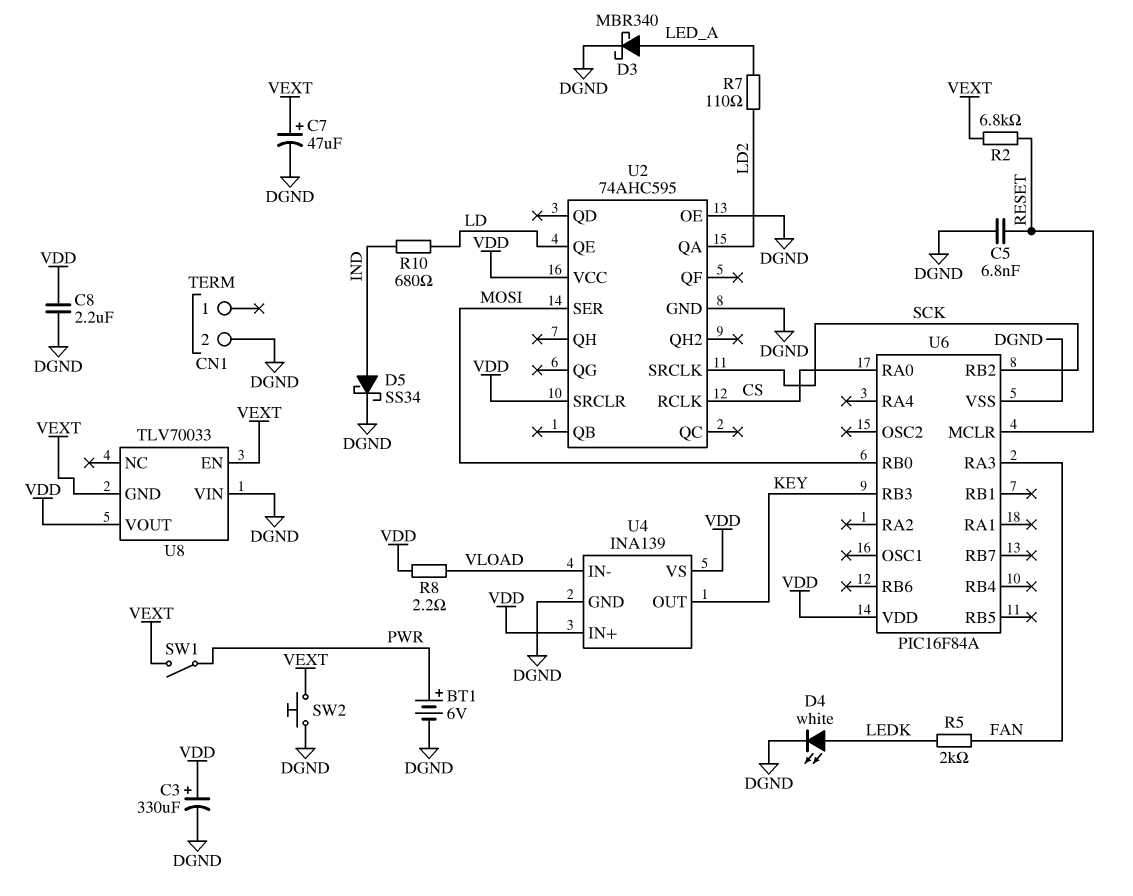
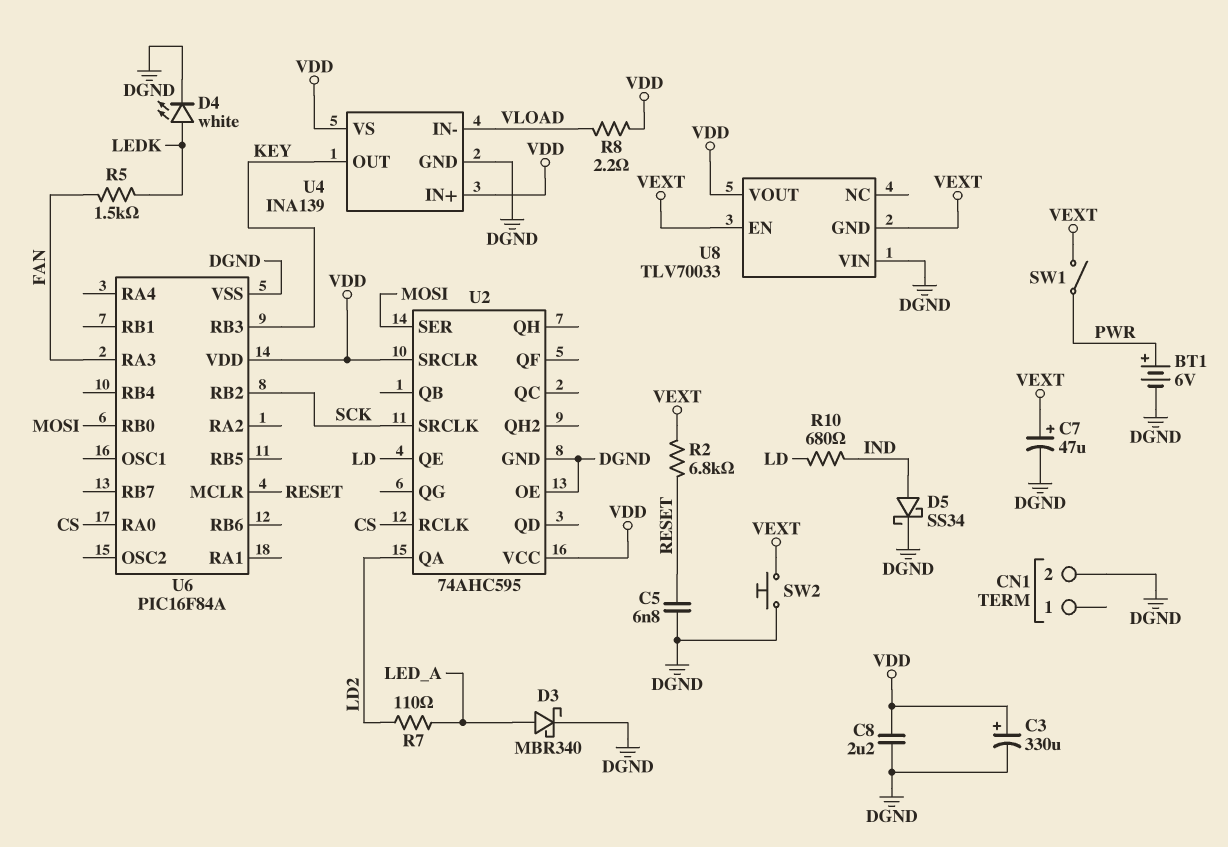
R5: 2k (FAN, LEDK) -> 1.5k (FAN, LEDK)

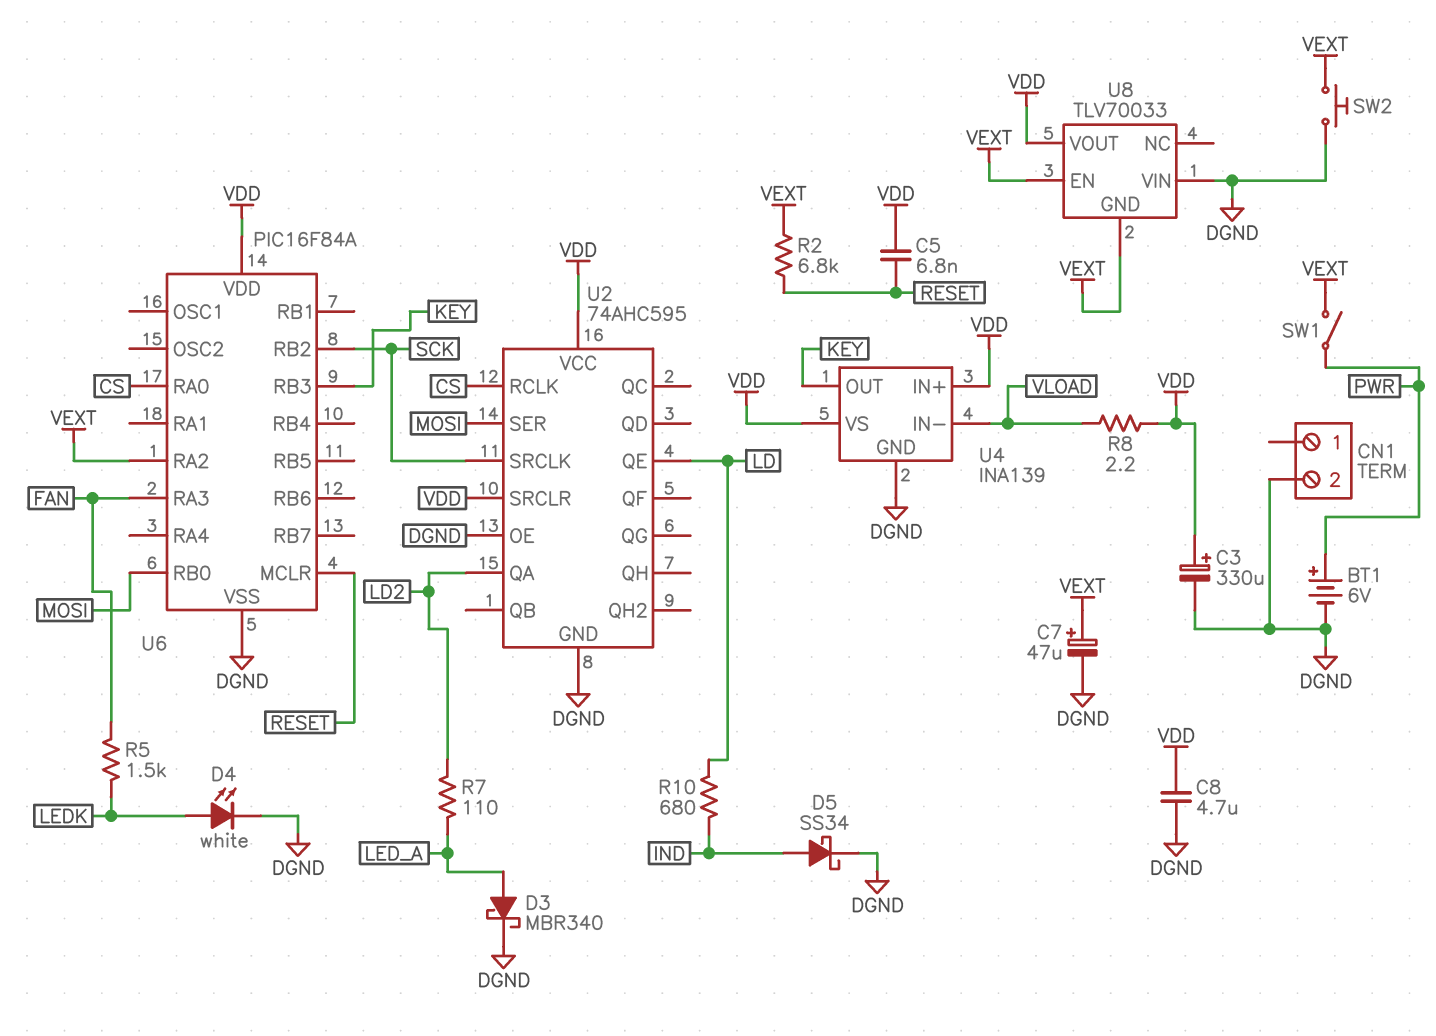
C5: 6.8nF (DGND, RESET) -> 6.8nF (RESET, VDD)
C8: 2.2uF (DGND, VDD) -> 4.7uF (DGND, VDD)
U6 pin RA2: none -> VEXT

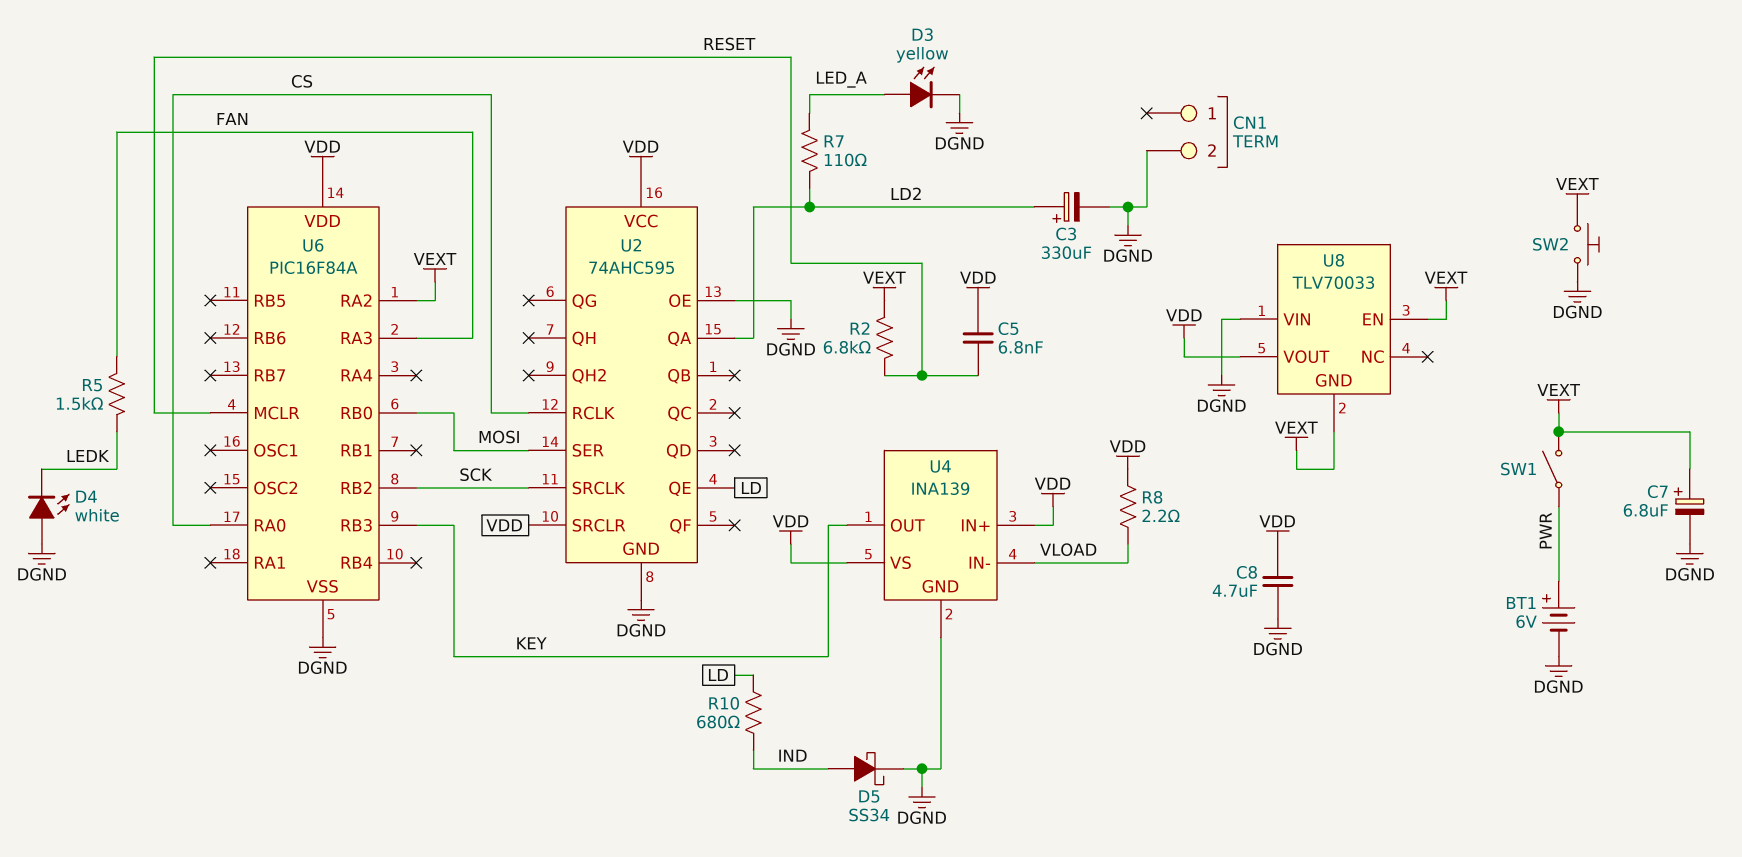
C3: 330uF (plus VDD, minus DGND) -> 330uF (plus LD2, minus DGND)
C7: 47uF (plus VEXT, minus DGND) -> 6.8uF (plus VEXT, minus DGND)
D3: schottky MBR340 (A LED_A, K DGND) -> LED yellow (A LED_A, K DGND)
D4: LED white (A LEDK, K DGND) -> LED white (A DGND, K LEDK)

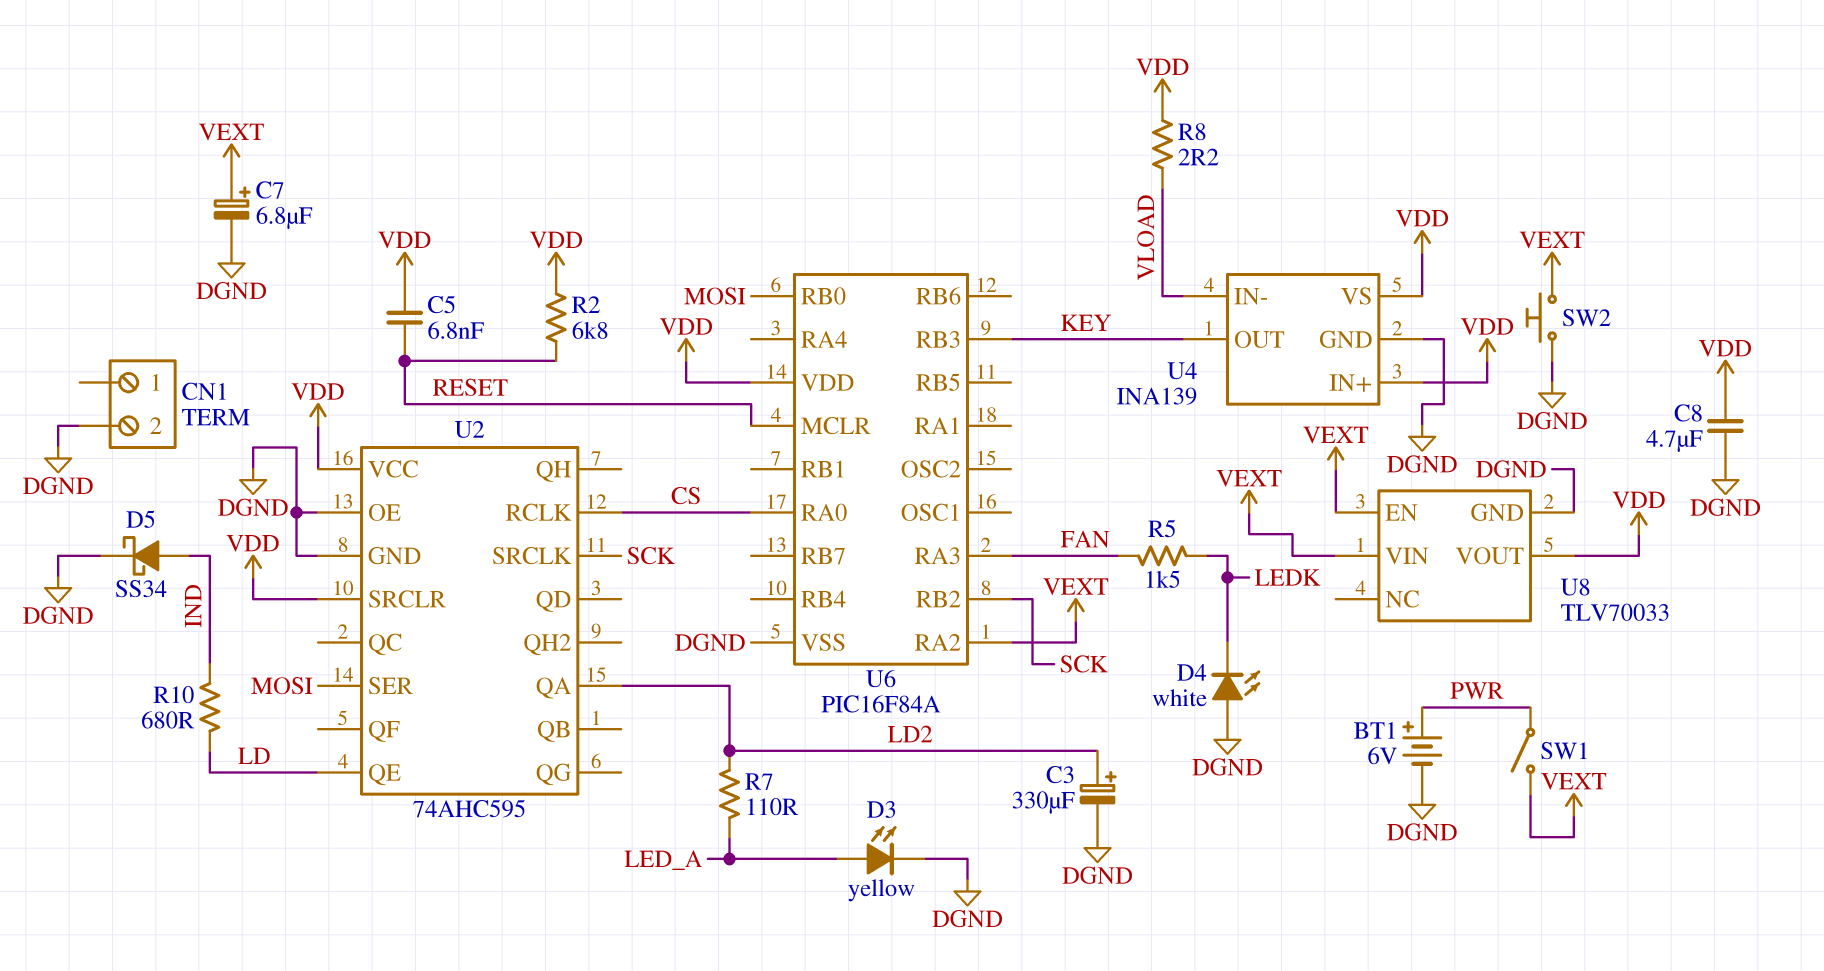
R2: 6.8k (RESET, VEXT) -> 6.8k (RESET, VDD)
U8 pin GND: VEXT -> DGND
U8 pin VIN: DGND -> VEXT

